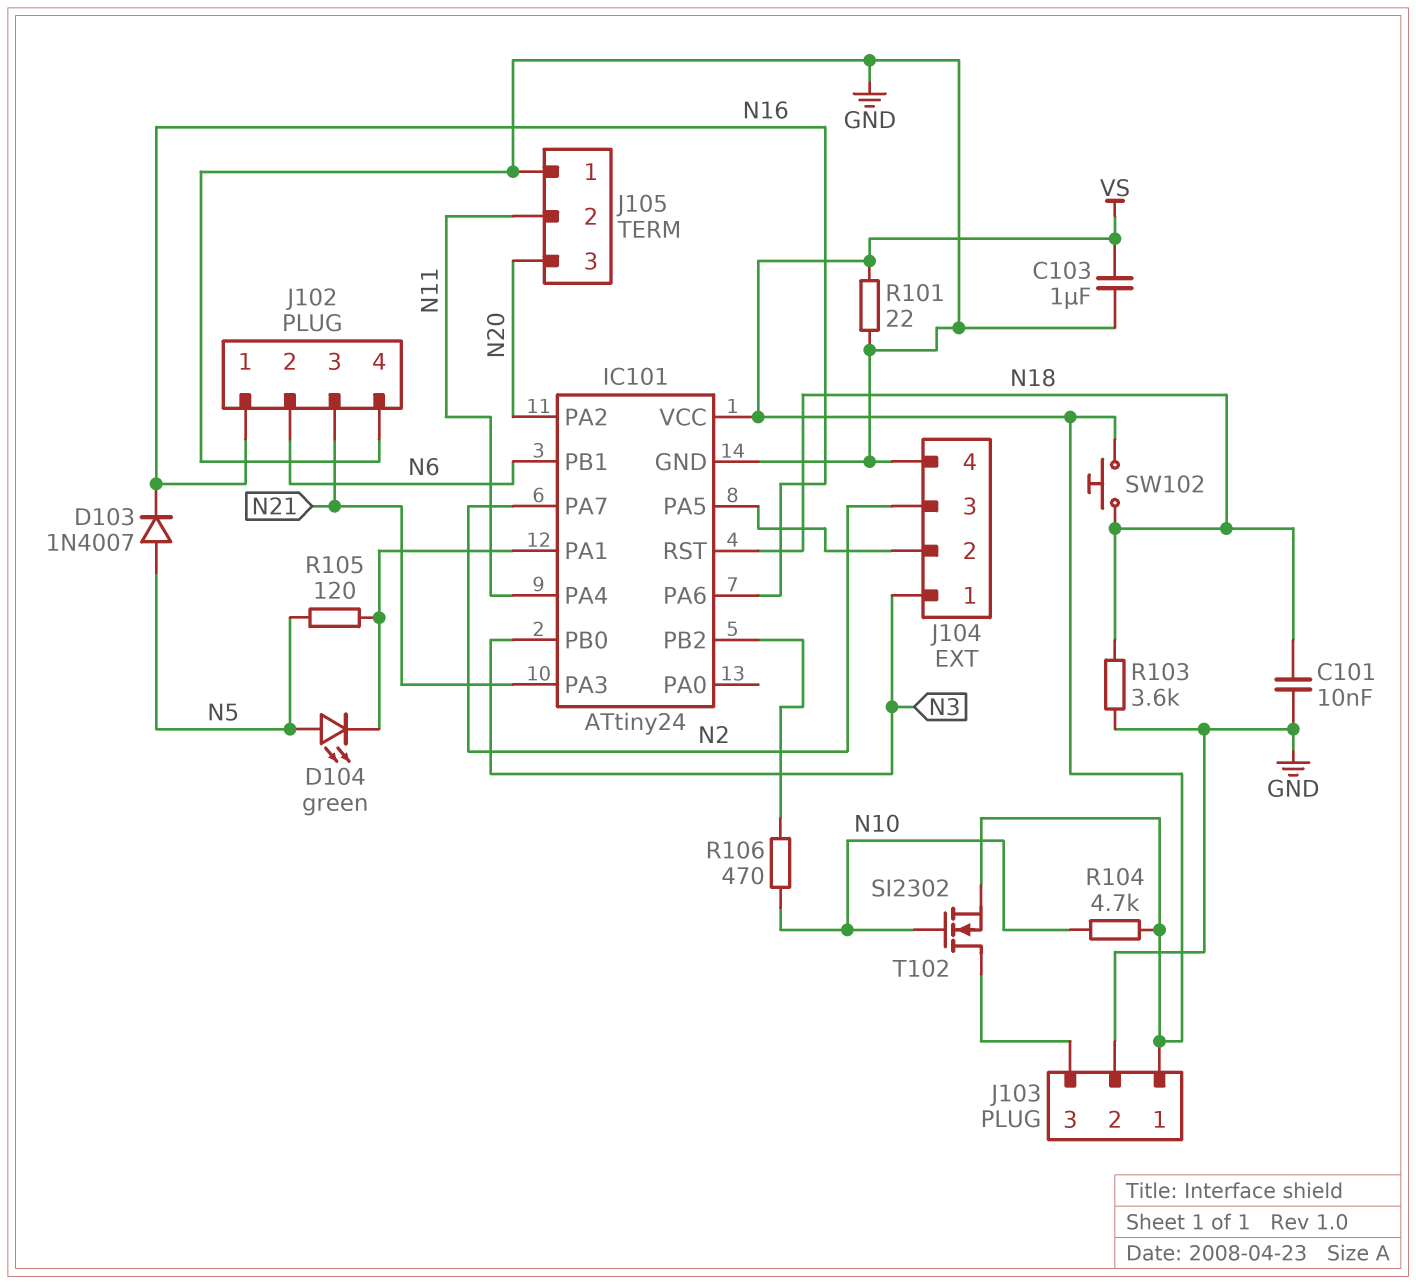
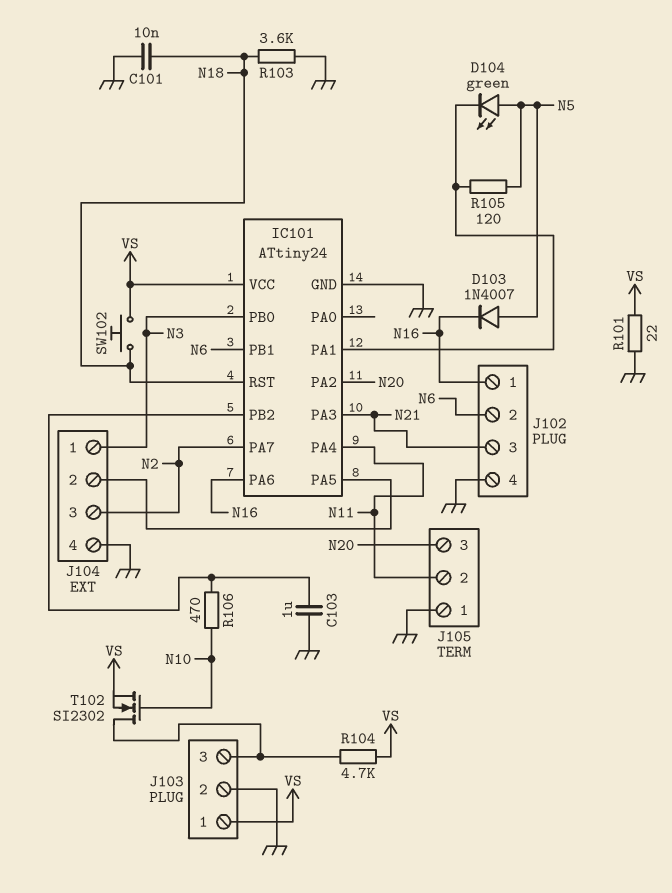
C103: 1uF (GND, VS) -> 1uF (GND, IC101/PB2)
R104: 4.7k (N10, VS) -> 4.7k (J103/3, VS)

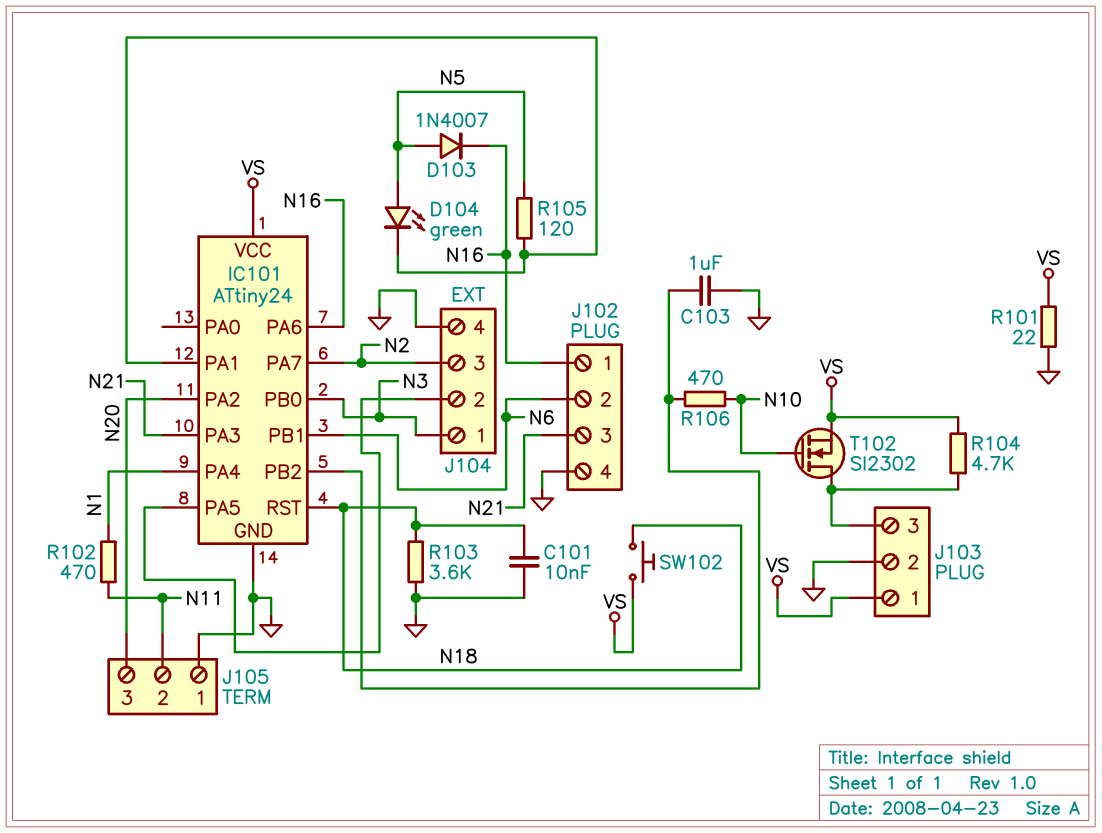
IC101 pin PA4: N11 -> N1
R102: none -> 470 (N1, N11)

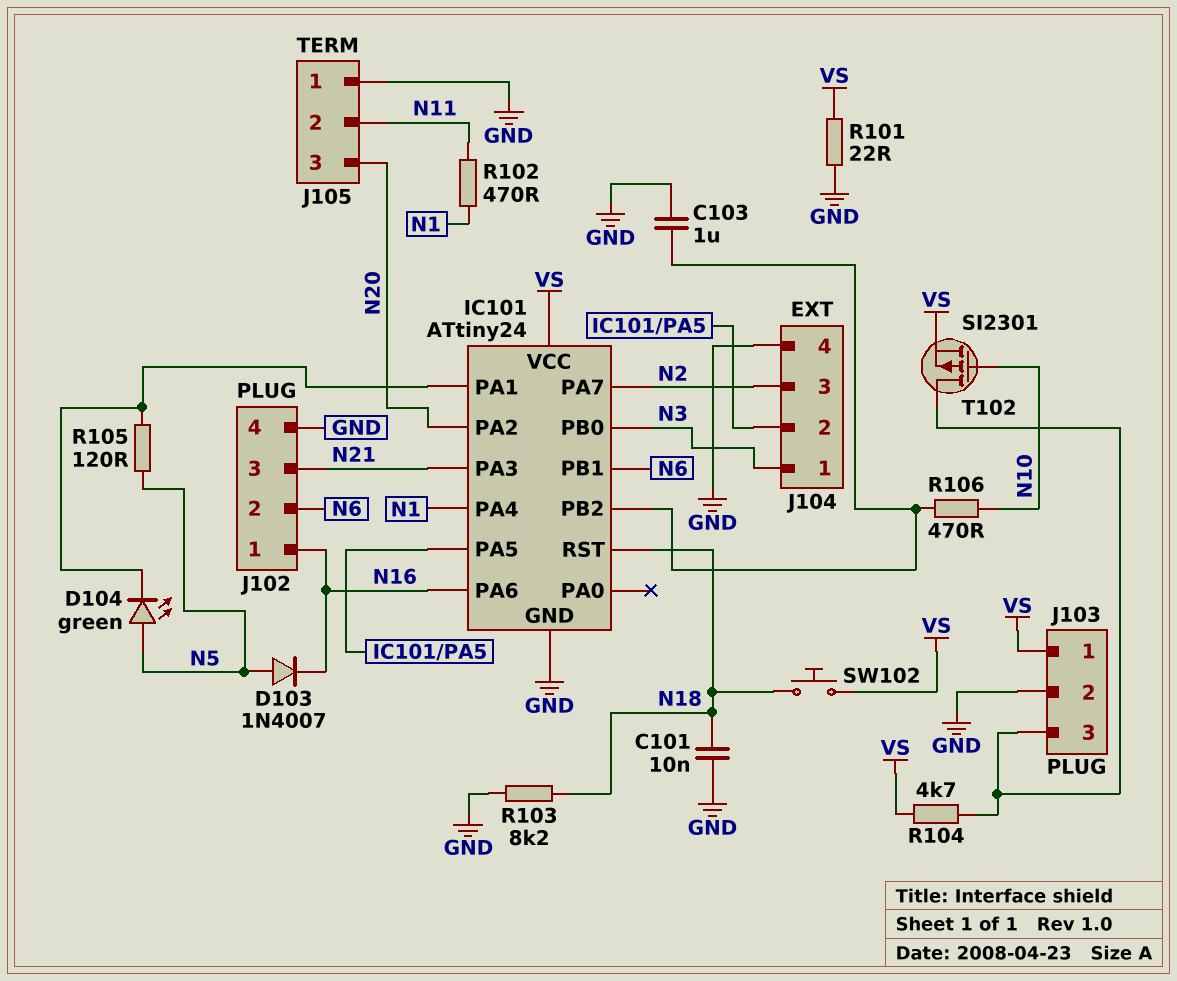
R103: 3.6k (GND, N18) -> 8.2k (GND, N18)
T102: NMOS SI2302 (G N10, D J103/3, S VS) -> PMOS SI2301 (G N10, D J103/3, S VS)

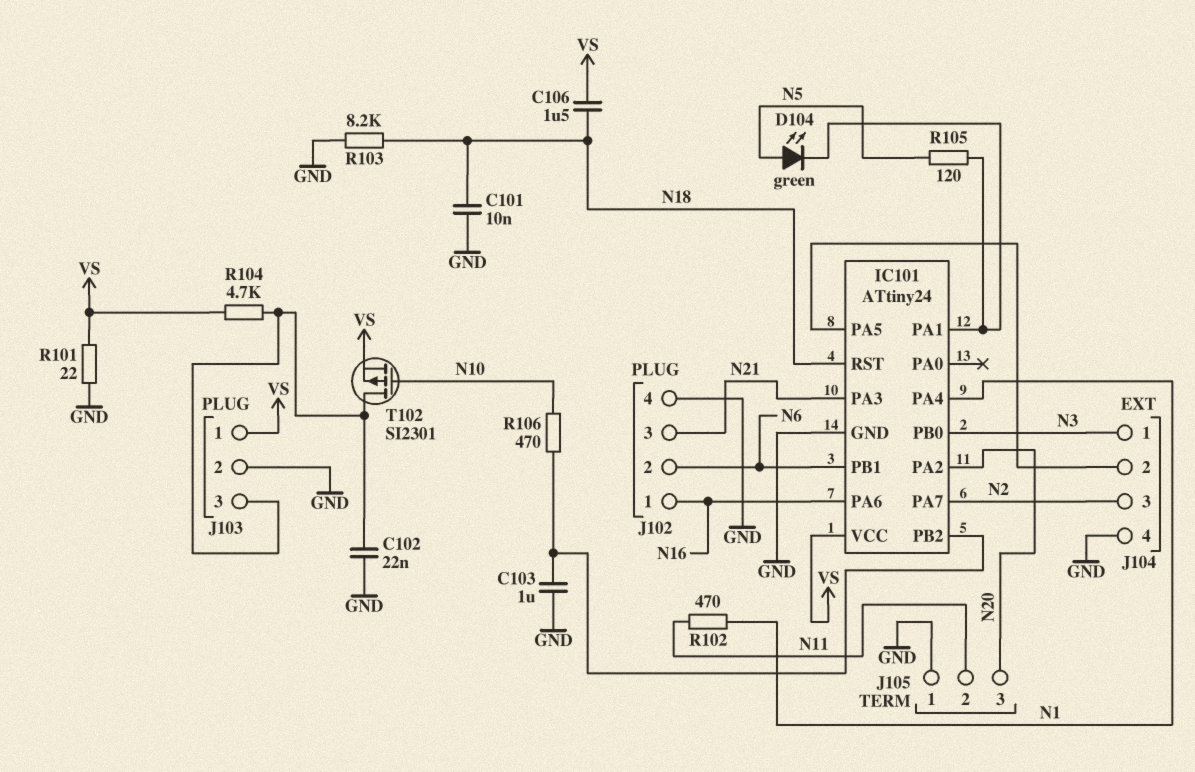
C102: none -> 22nF (GND, J103/3)
C106: none -> 1.5uF (N18, VS)
D103: diode 1N4007 (A N5, K N16) -> none
SW102: button (N18, VS) -> none

